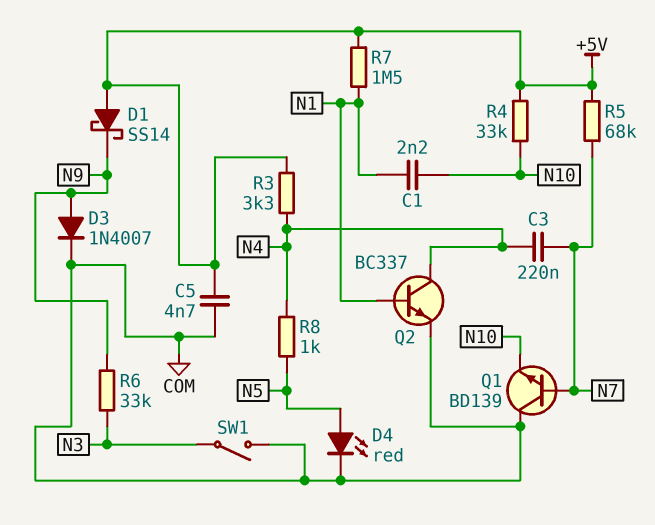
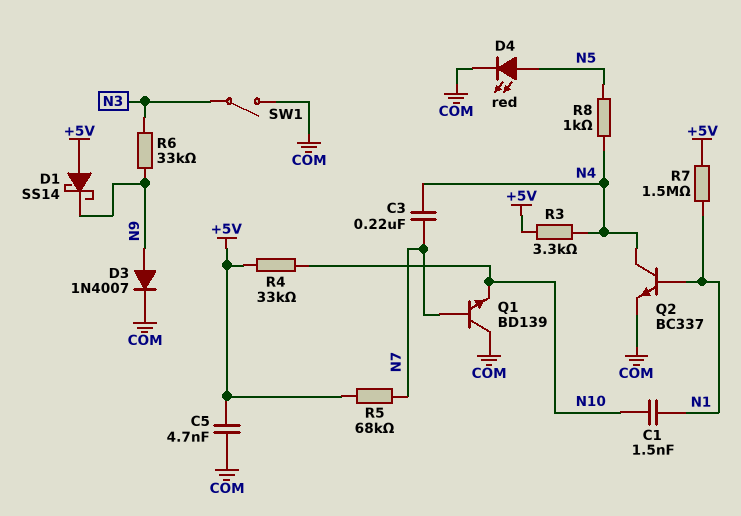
C1: 2.2nF (N1, N10) -> 1.5nF (N1, N10)

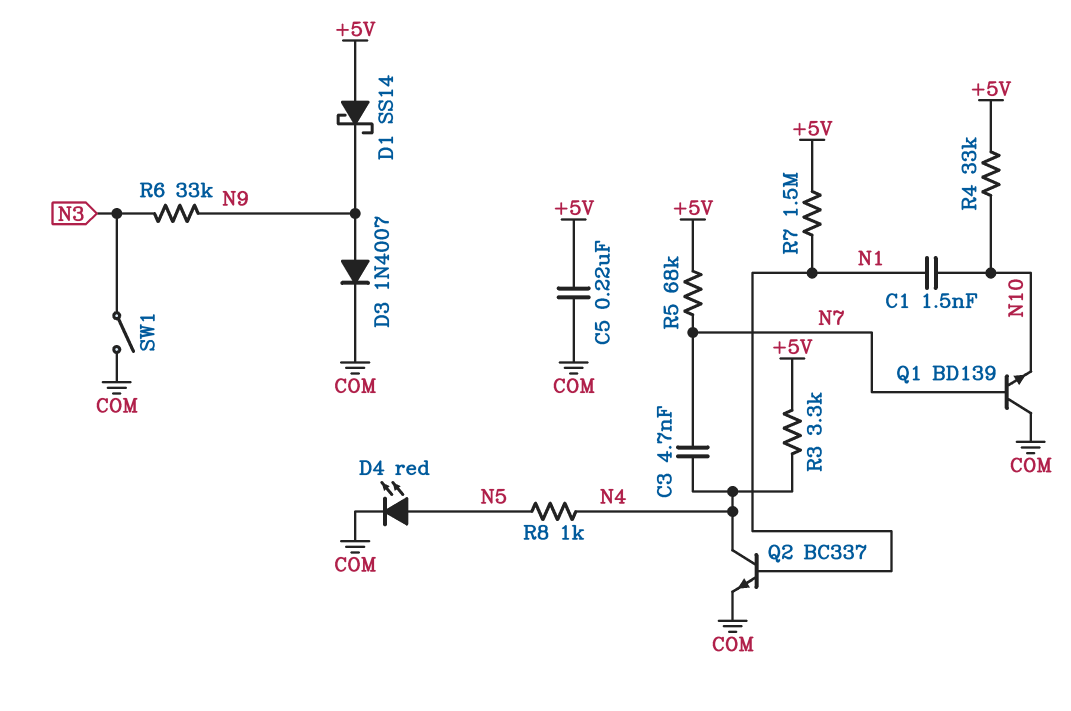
C3: 220nF (N4, N7) -> 4.7nF (N4, N7)
C5: 4.7nF (+5V, COM) -> 220nF (+5V, COM)

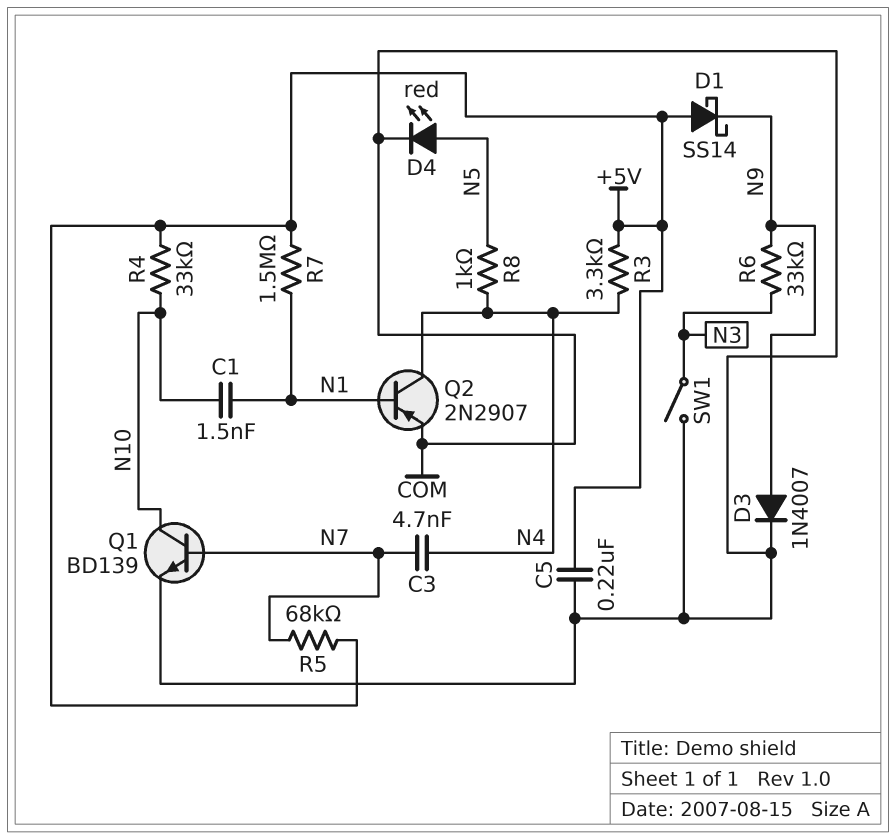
Q1: NPN BD139 (B N7, C COM, E N10) -> NPN BD139 (B N7, C N10, E COM)
Q2: NPN BC337 (B N1, C N4, E COM) -> PNP 2N2907 (B N1, C N4, E COM)

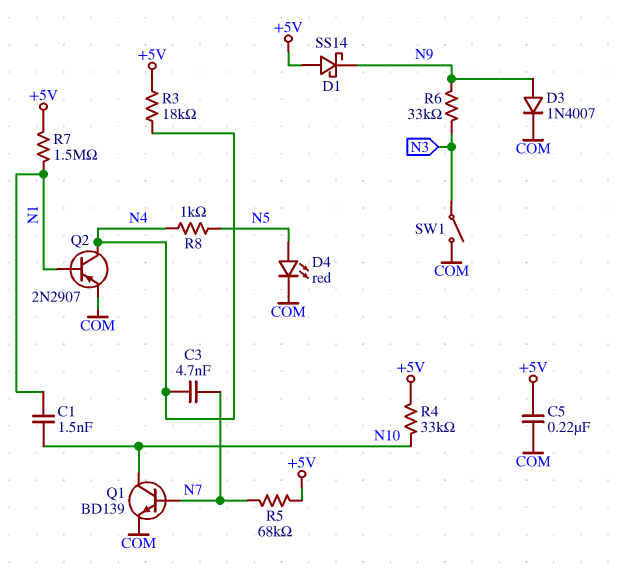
R3: 3.3k (+5V, N4) -> 18k (+5V, N4)

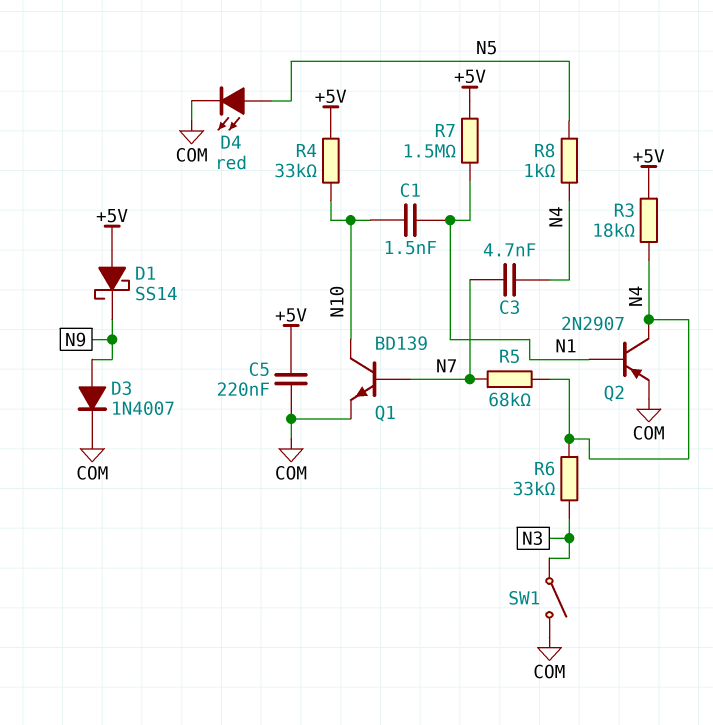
R5: 68k (+5V, N7) -> 68k (N4, N7)
R6: 33k (N3, N9) -> 33k (N3, N4)

